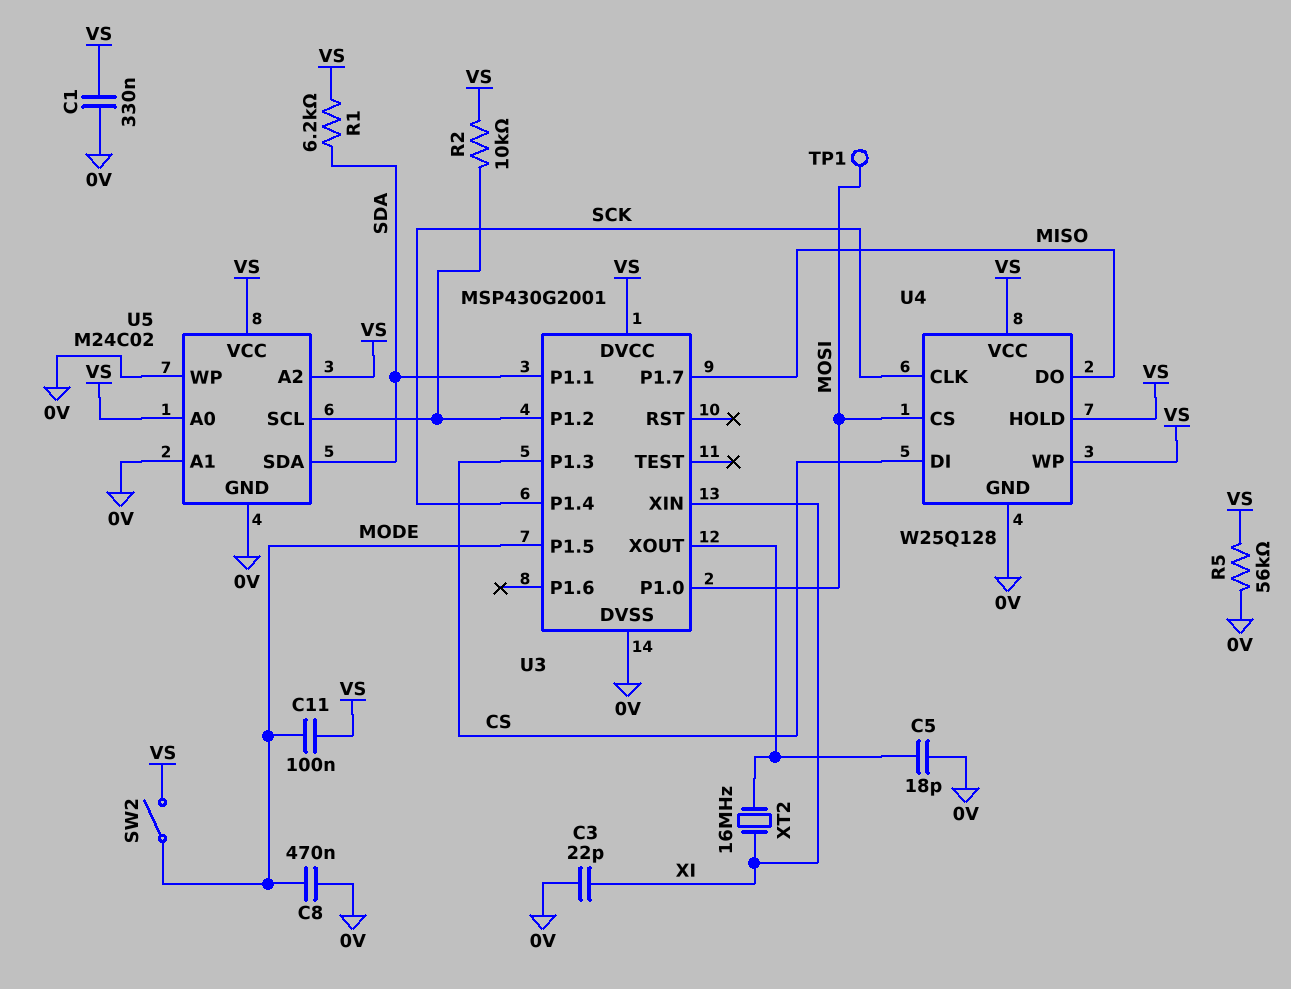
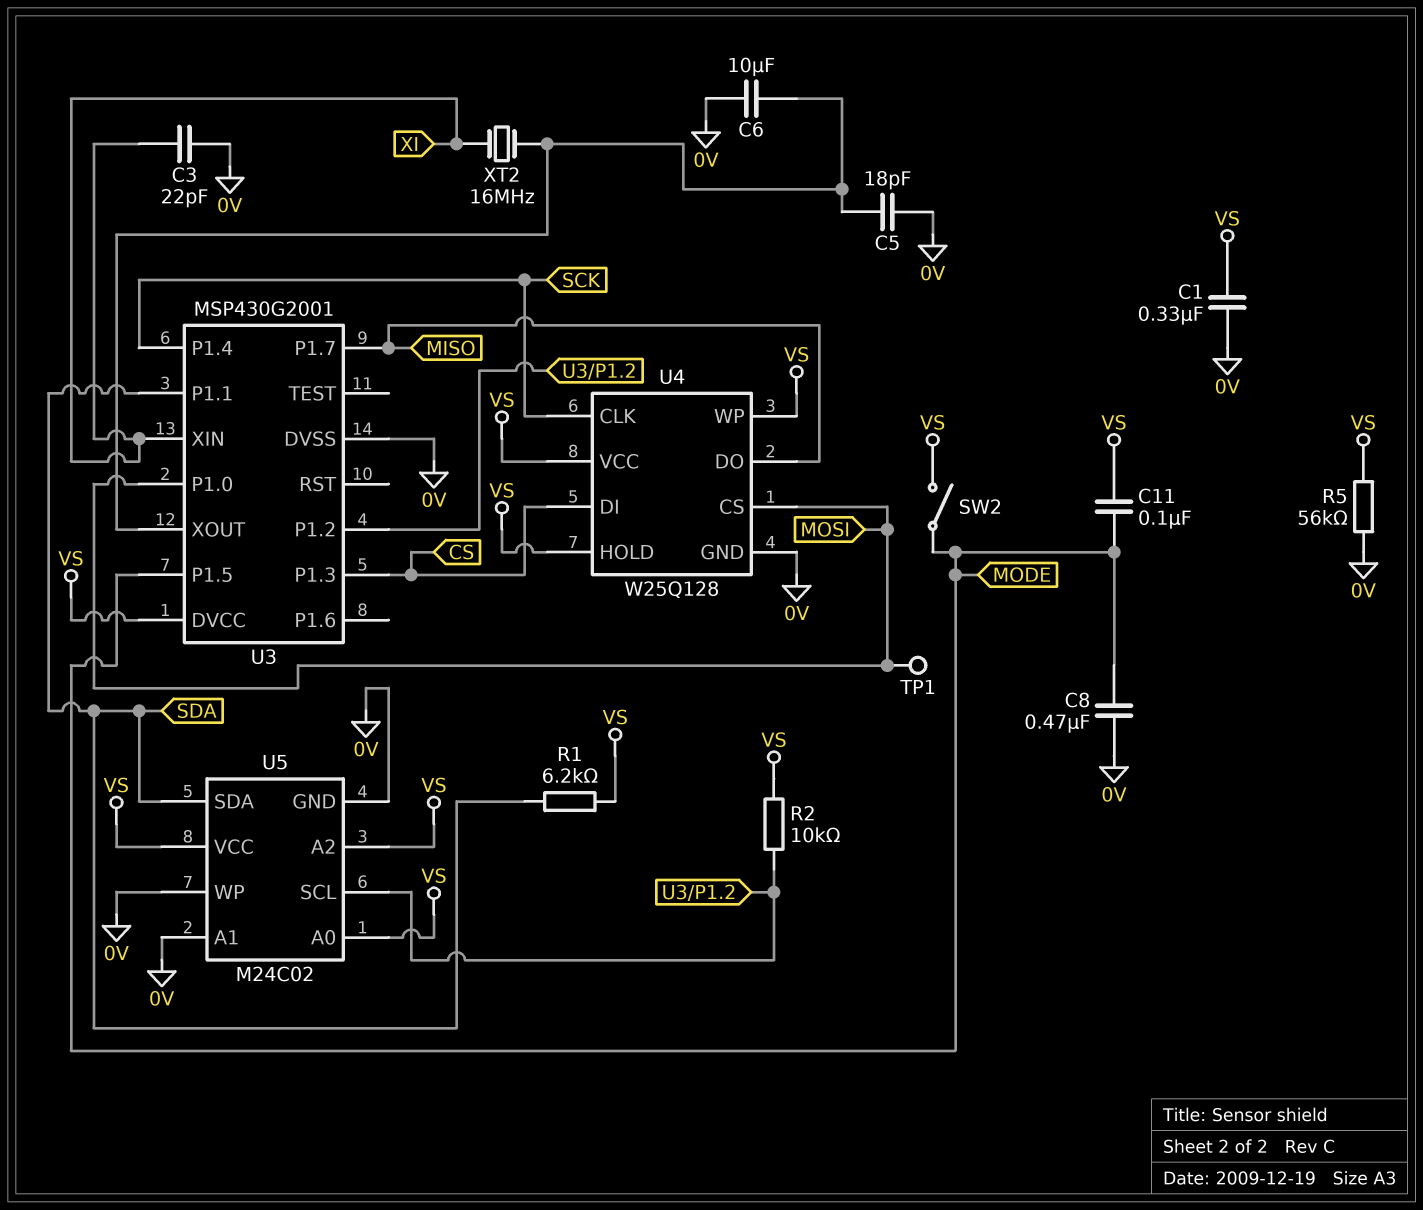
C6: none -> 10uF (0V, U3/XOUT)

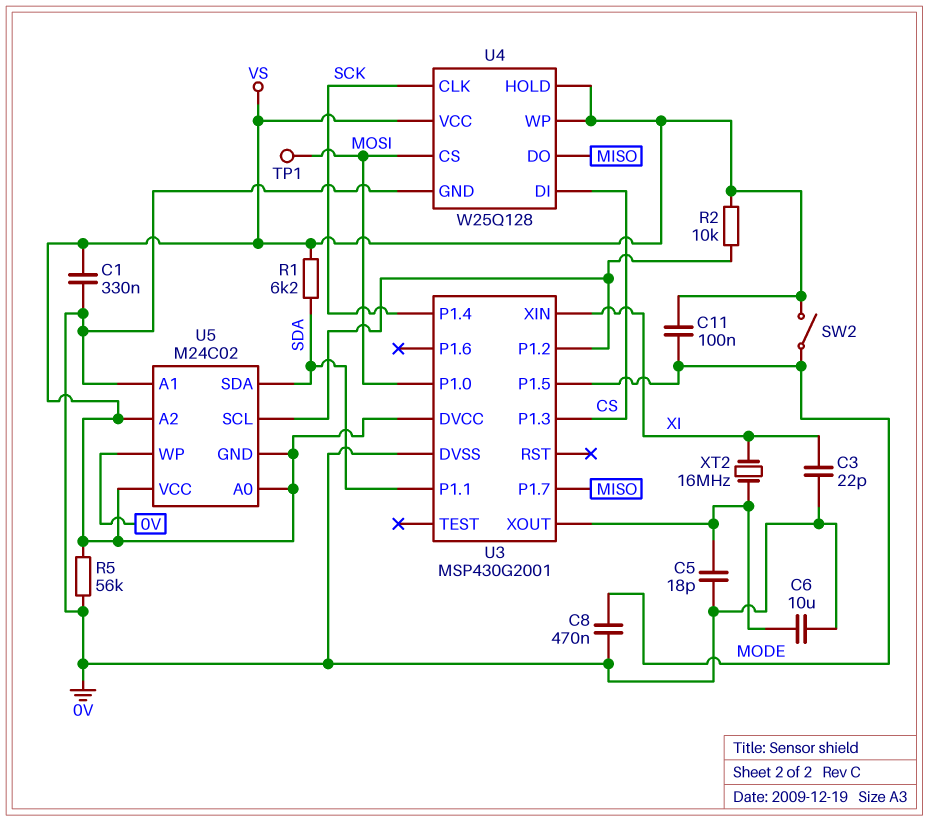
U5 pin GND: 0V -> VS

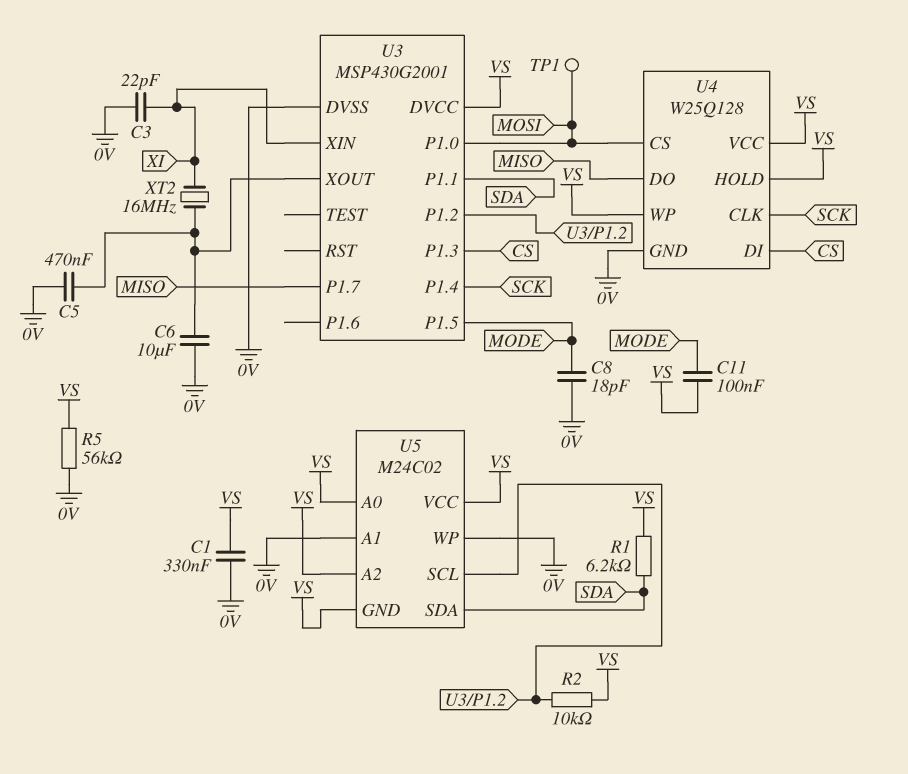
C5: 18pF (0V, U3/XOUT) -> 470nF (0V, U3/XOUT)
C8: 470nF (0V, MODE) -> 18pF (0V, MODE)
SW2: switch (MODE, VS) -> none

